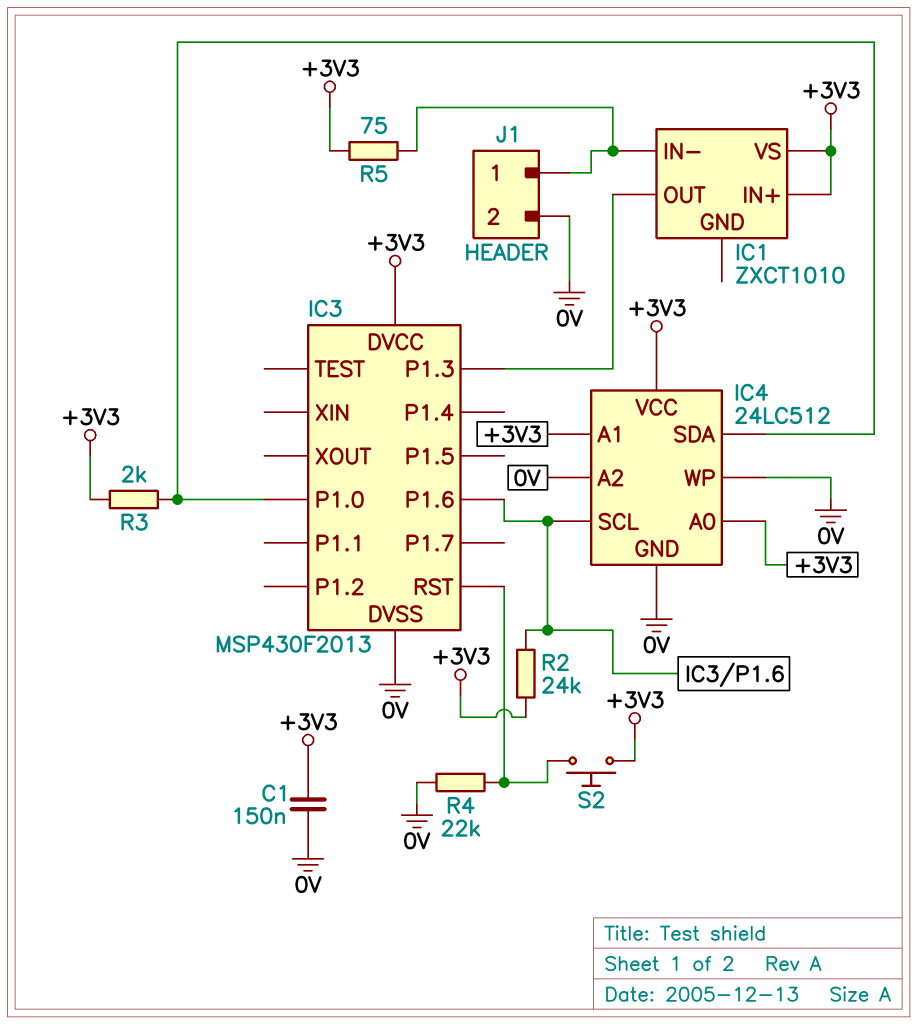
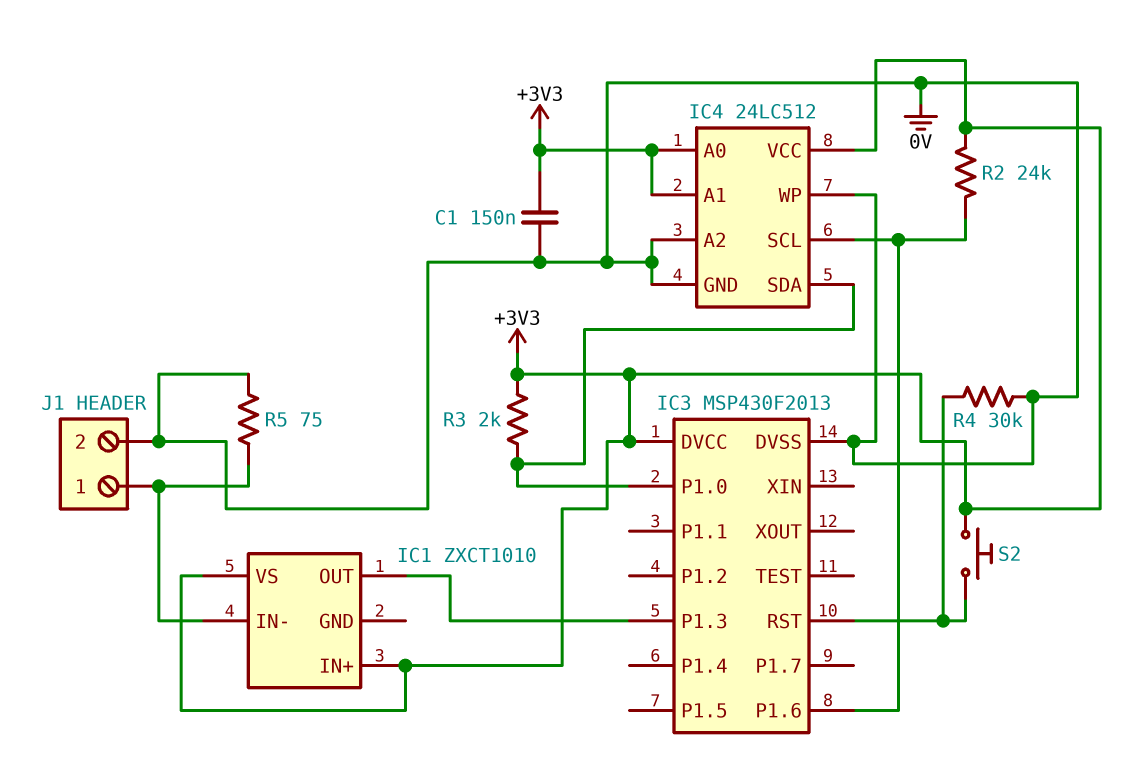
R4: 22k (0V, IC3/RST) -> 30k (0V, IC3/RST)
R5: 75 (+3V3, IC1/IN-) -> 75 (0V, IC1/IN-)

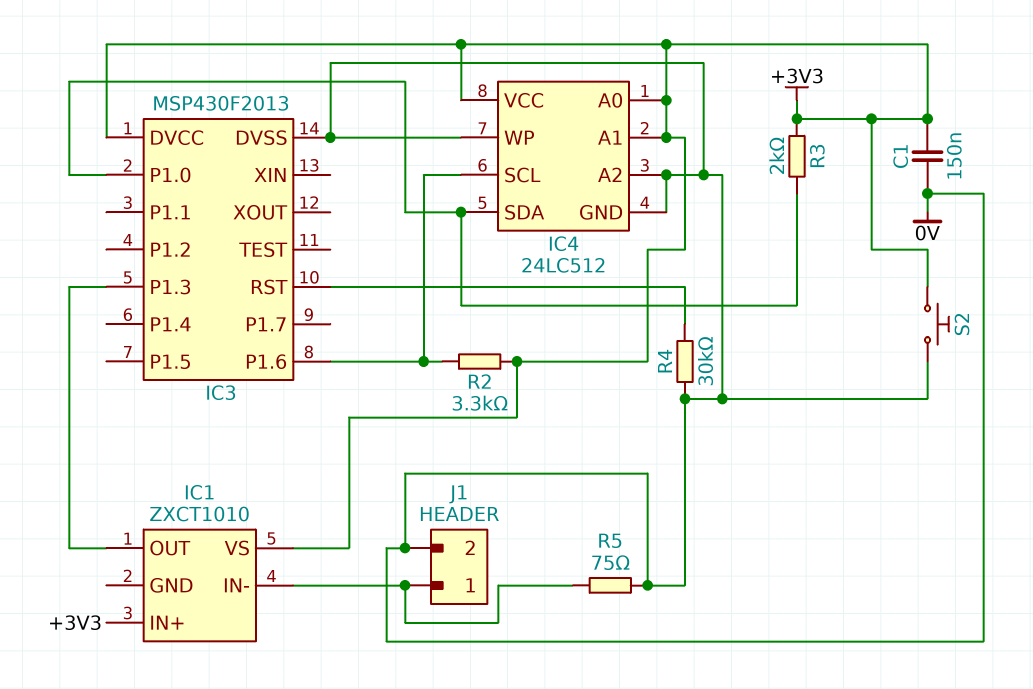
R2: 24k (+3V3, IC3/P1.6) -> 3.3k (+3V3, IC3/P1.6)
S2: button (+3V3, IC3/RST) -> button (+3V3, 0V)

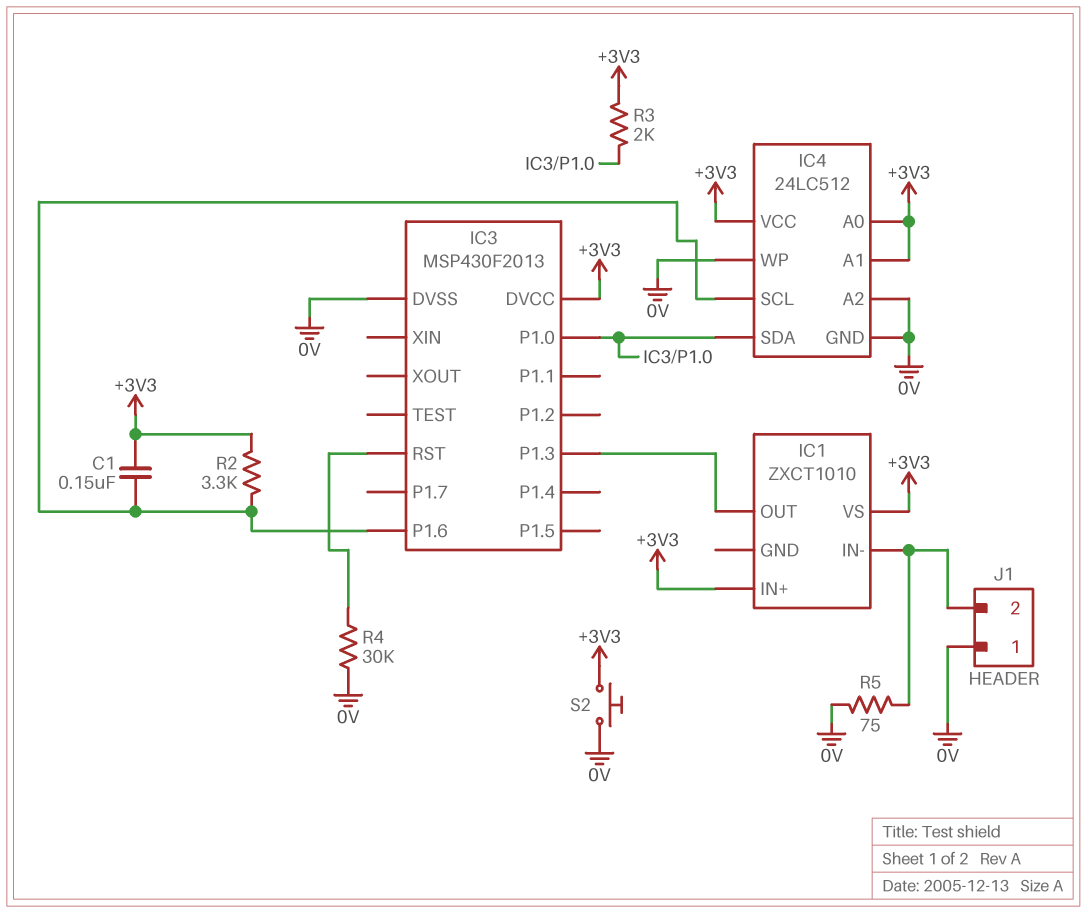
C1: 150nF (+3V3, 0V) -> 150nF (+3V3, IC3/P1.6)
J1 pin 1: IC1/IN- -> 0V
J1 pin 2: 0V -> IC1/IN-

